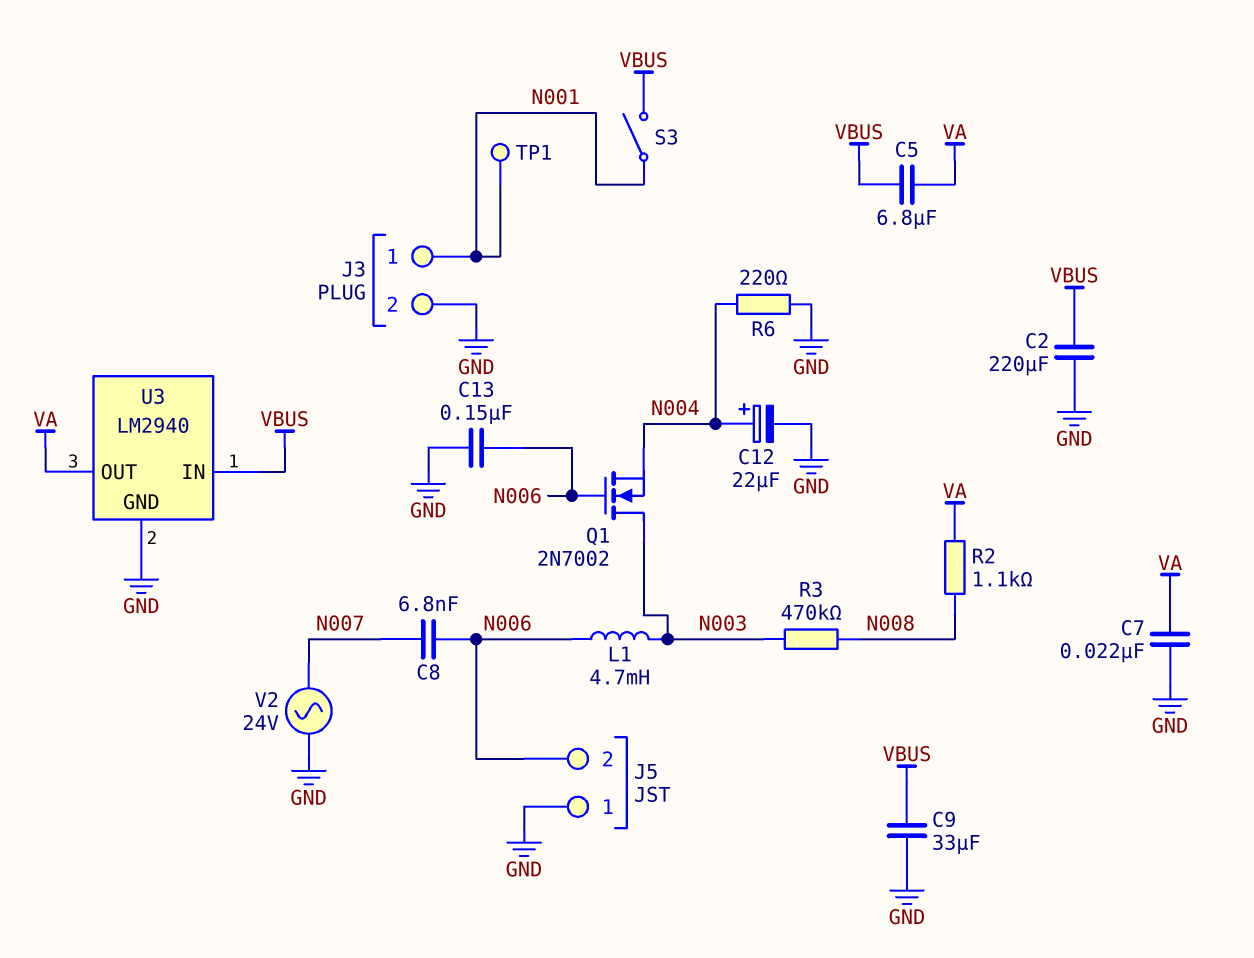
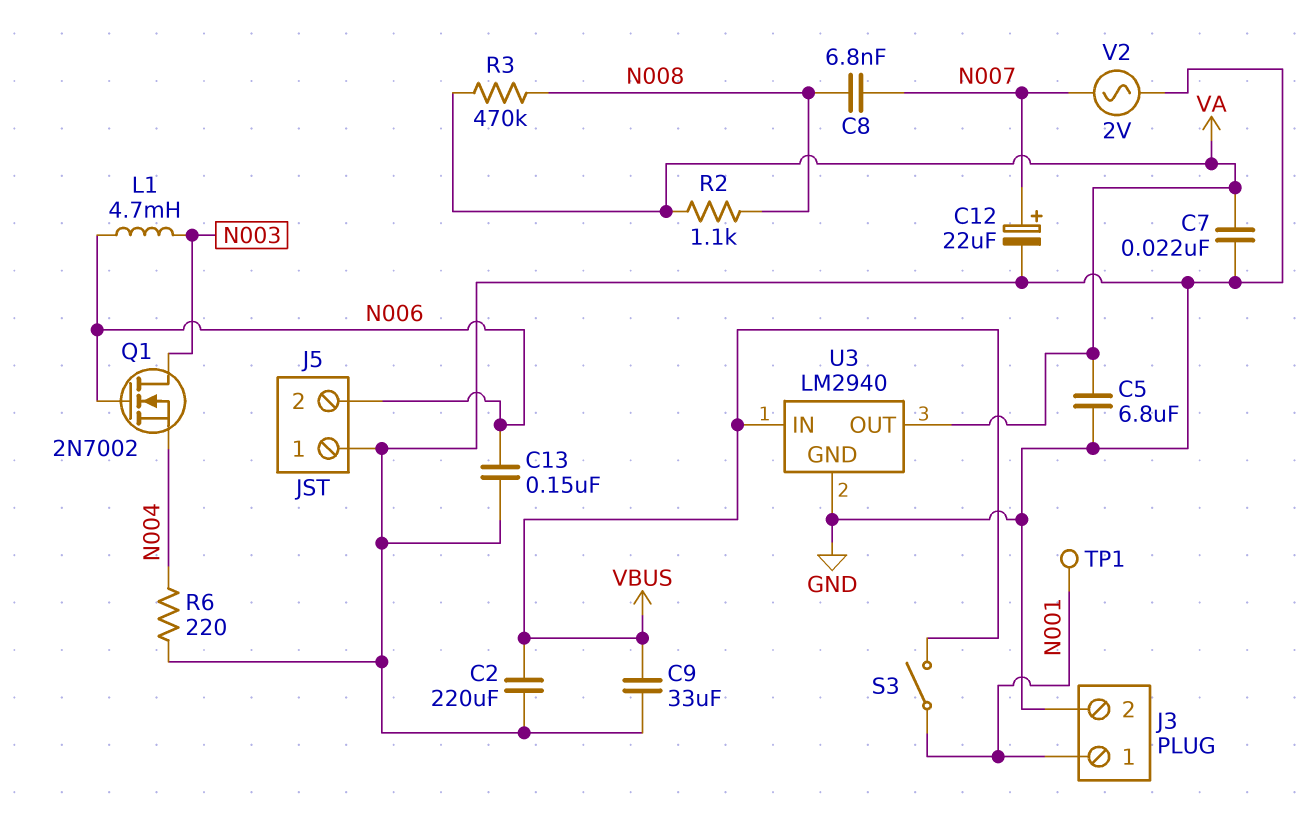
C5: 6.8uF (VA, VBUS) -> 6.8uF (GND, VA)
C8: 6.8nF (N006, N007) -> 6.8nF (N007, N008)
C12: 22uF (plus N004, minus GND) -> 22uF (plus N007, minus GND)
R3: 470k (N003, N008) -> 470k (N008, VA)
V2: AC 24V (GND, N007) -> AC 2V (GND, N007)

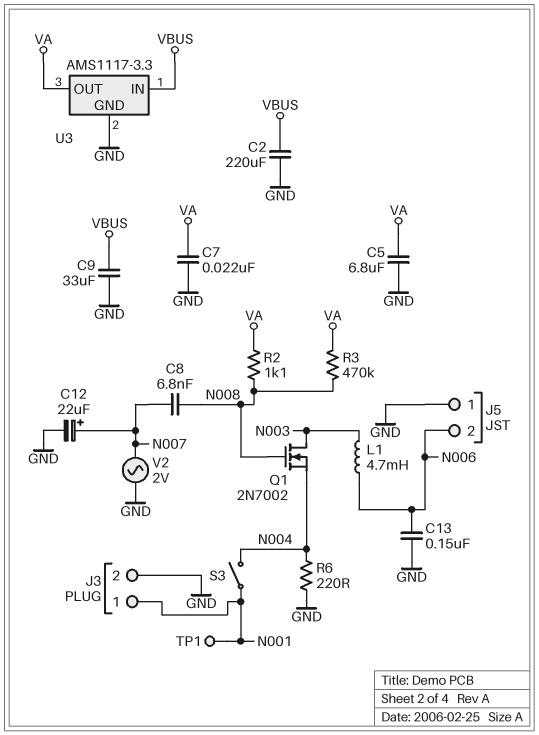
Q1: NMOS 2N7002 (G N006, D N003, S N004) -> NMOS 2N7002 (G N008, D N003, S N004)
S3: switch (N001, VBUS) -> switch (N001, N004)
U3: LM2940 -> AMS1117-3.3

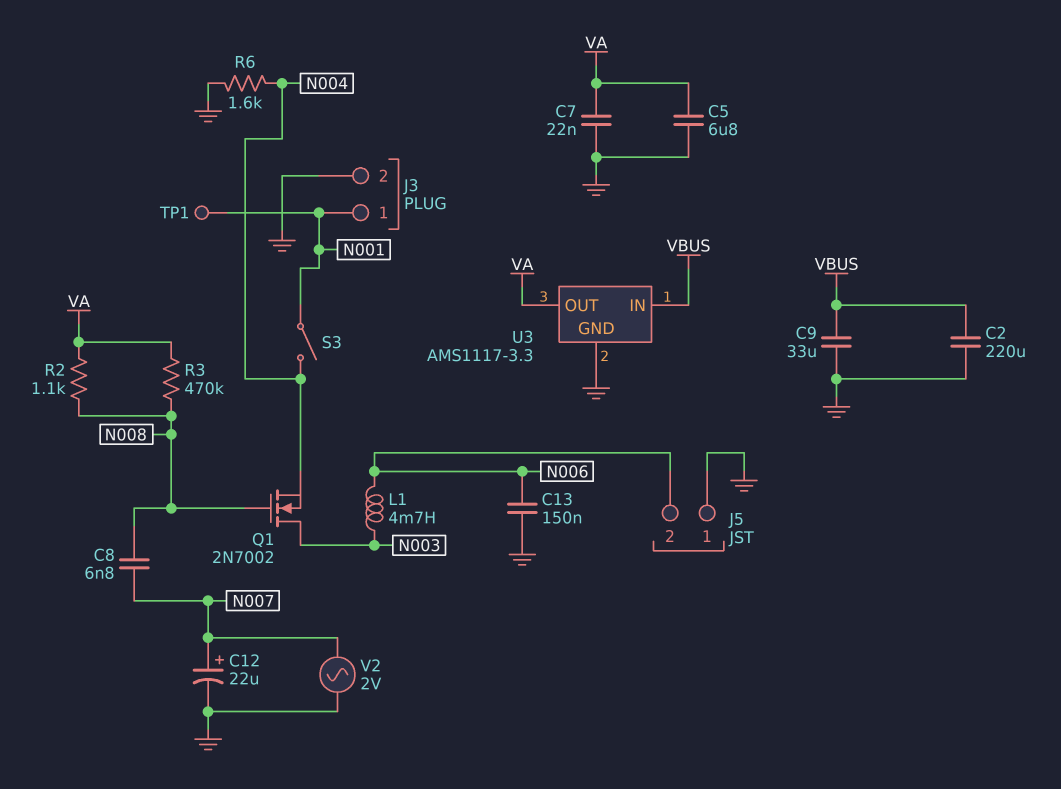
R6: 220 (GND, N004) -> 1.6k (GND, N004)

